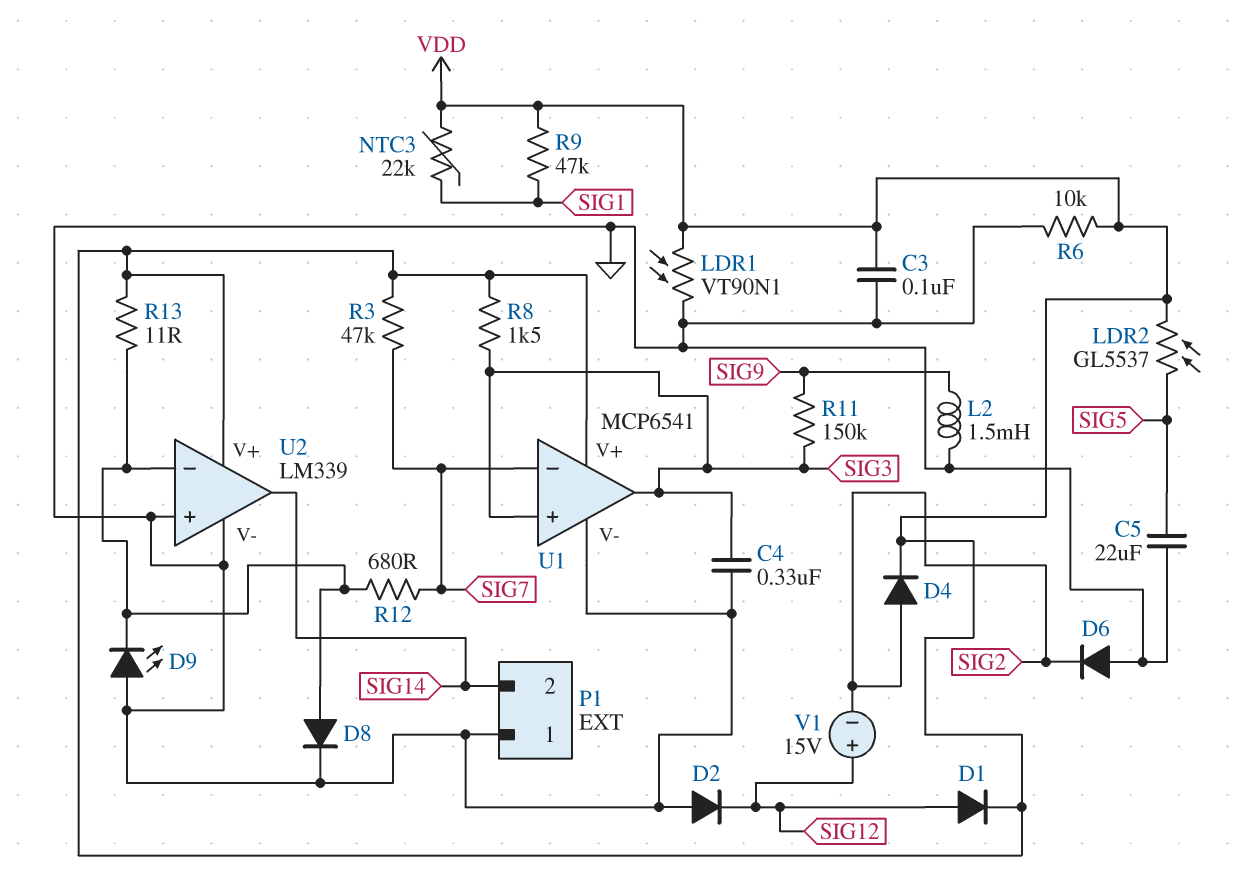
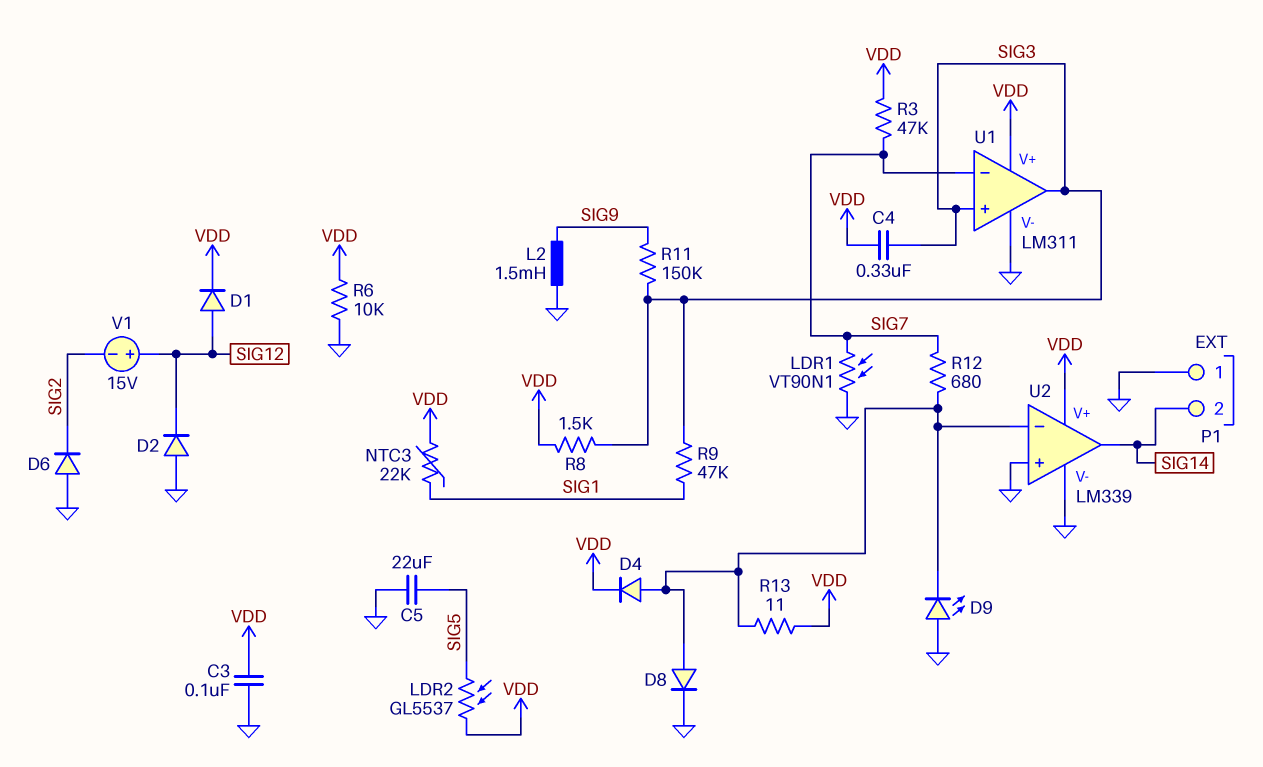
C4: 330nF (GND, SIG3) -> 330nF (SIG3, VDD)
D4: diode (A SIG2, K VDD) -> diode (A U2/in-, K VDD)
LDR1: VT90N1 (GND, VDD) -> VT90N1 (GND, SIG7)
R9: 47k (SIG1, VDD) -> 47k (SIG1, SIG3)
U1: MCP6541 -> LM311

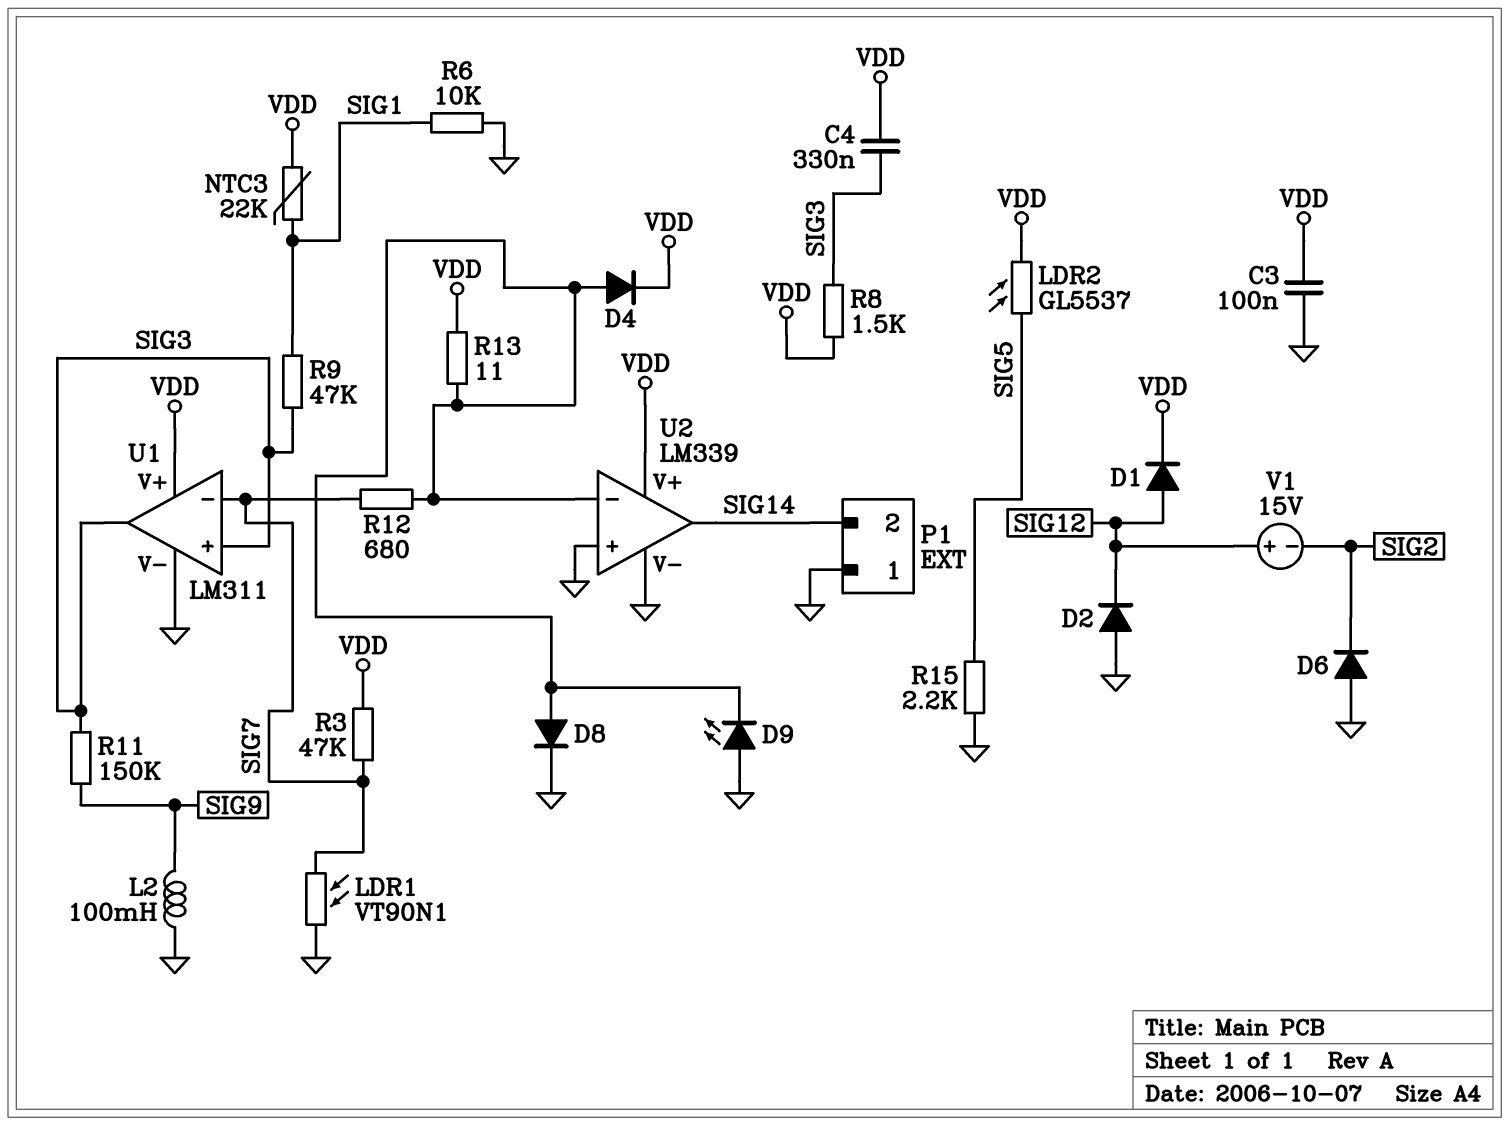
C5: 22uF (GND, SIG5) -> none
L2: 1.5mH (GND, SIG9) -> 100mH (GND, SIG9)
R6: 10k (GND, VDD) -> 10k (GND, SIG1)
R15: none -> 2.2k (GND, SIG5)

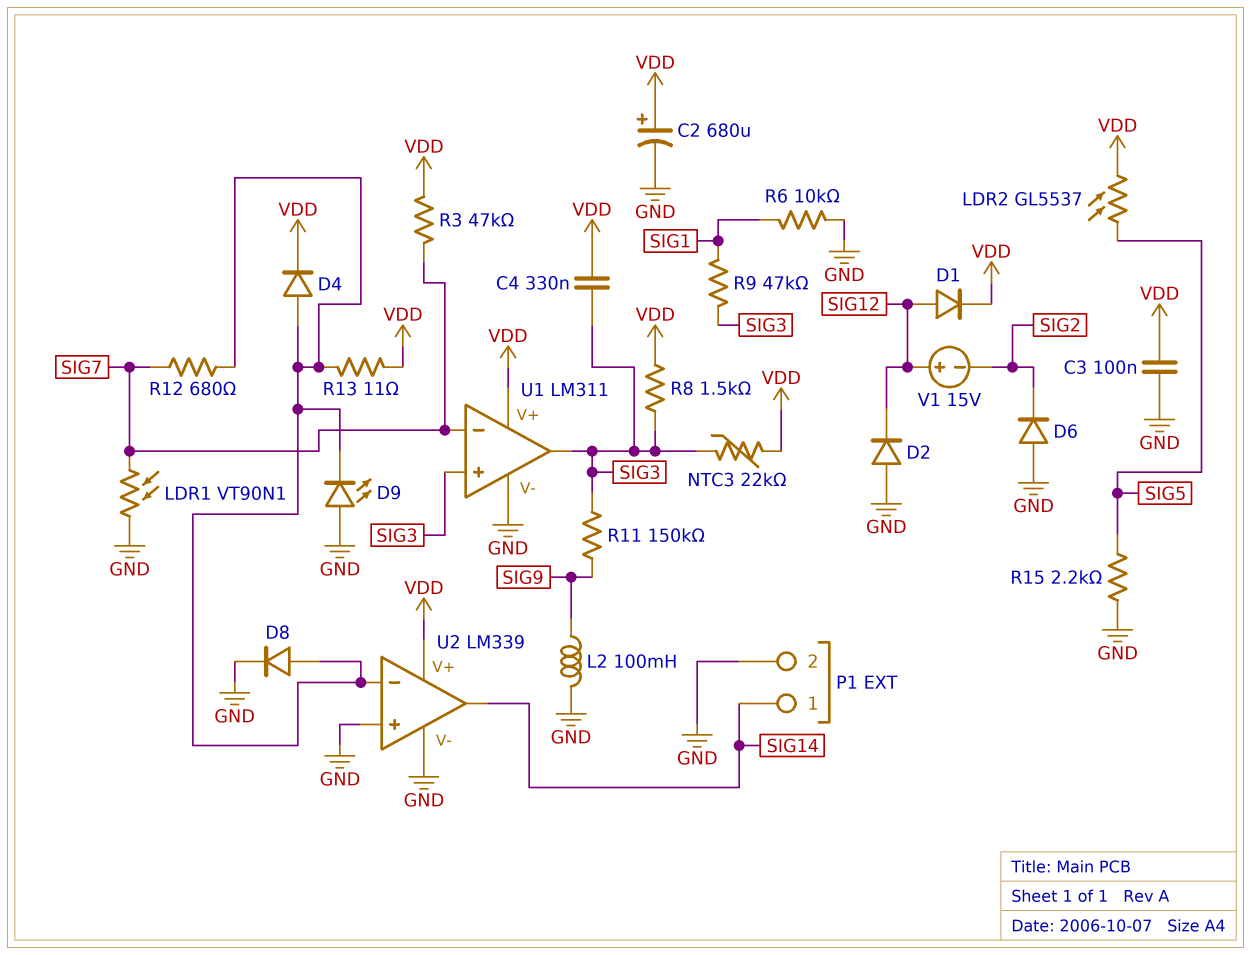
C2: none -> 680uF (plus VDD, minus GND)
NTC3: 22k (SIG1, VDD) -> 22k (SIG3, VDD)
P1 pin 1: GND -> SIG14
P1 pin 2: SIG14 -> GND

